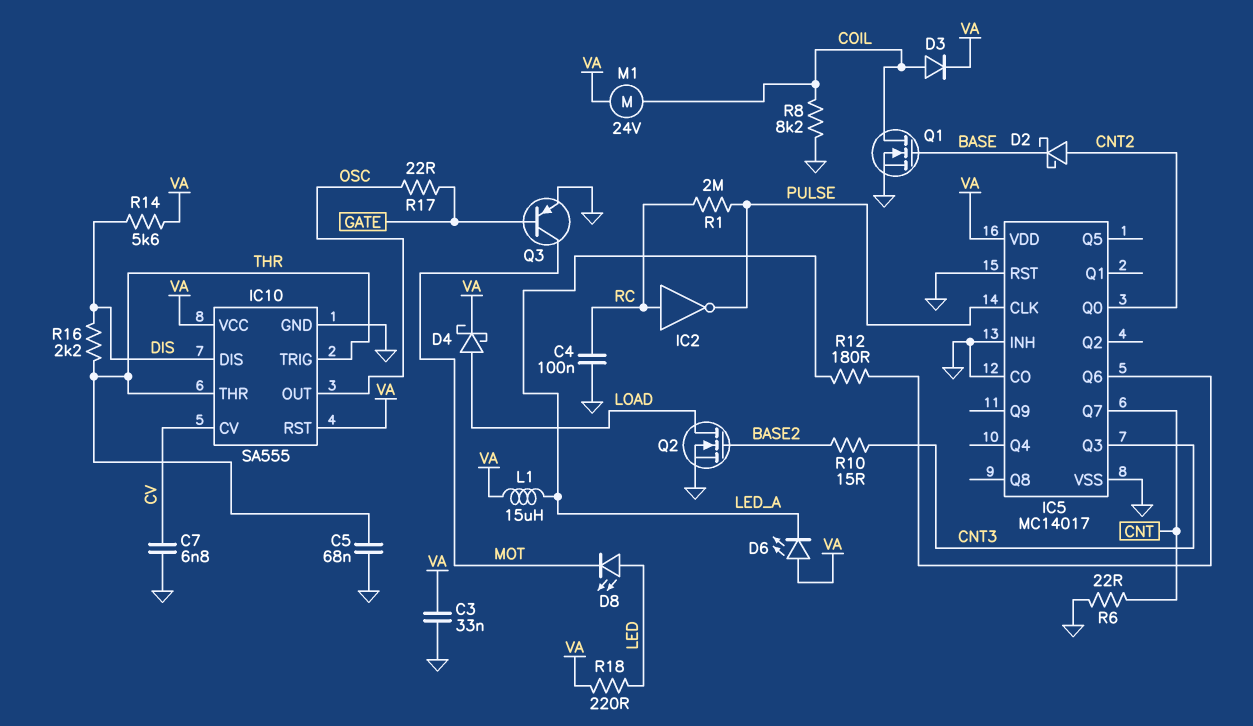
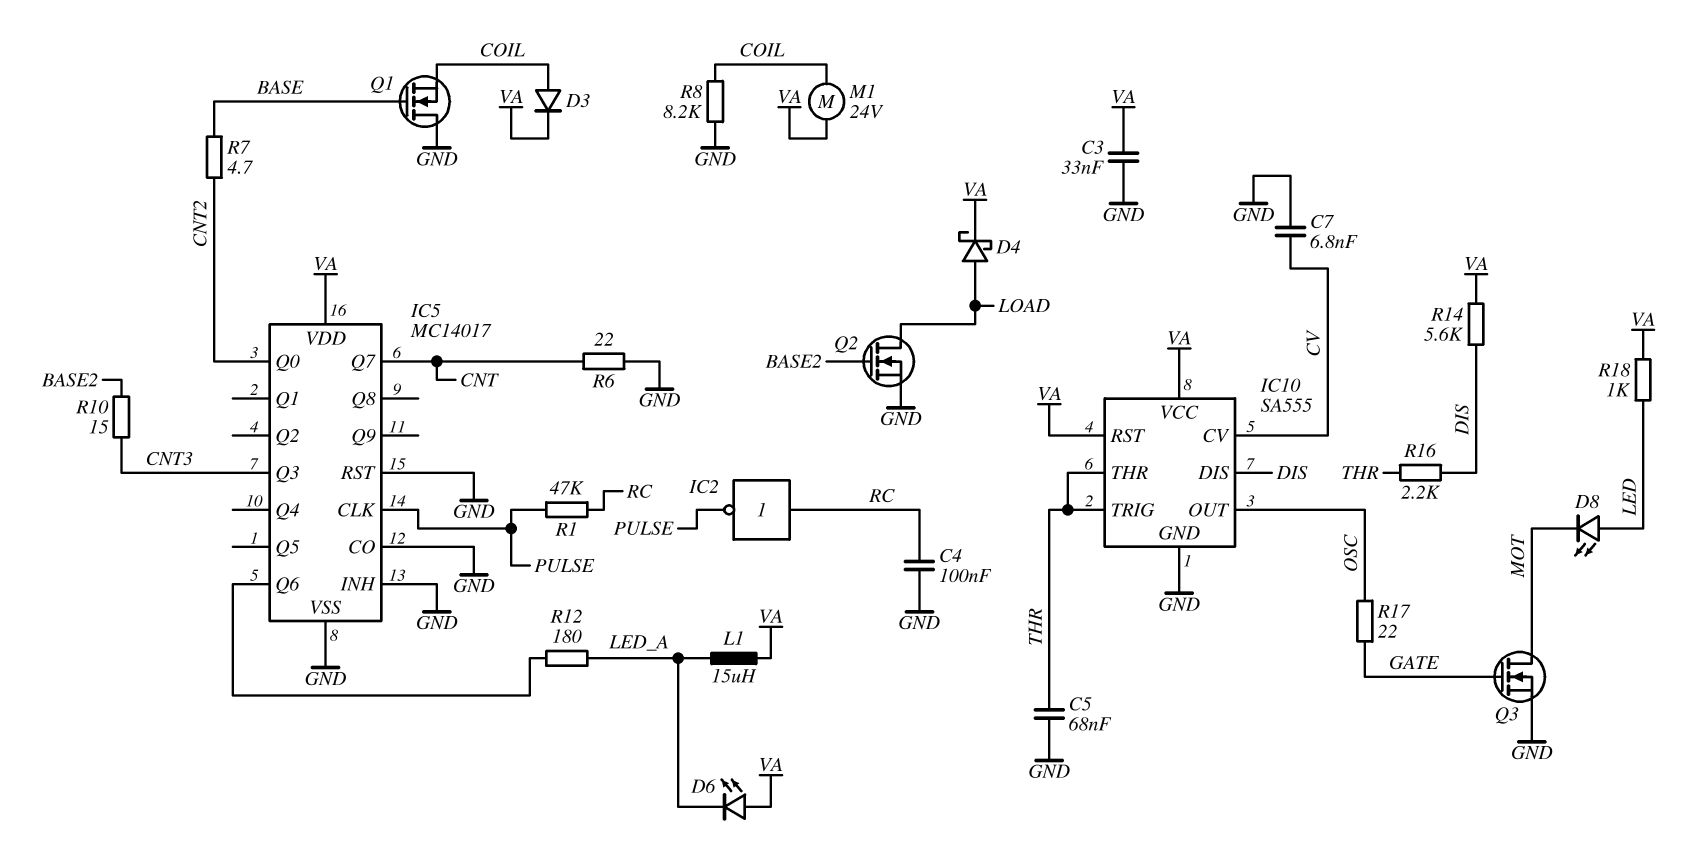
D2: schottky (A CNT2, K BASE) -> none
Q1: NMOS (G BASE, D COIL, S GND) -> NMOS (G BASE, D GND, S COIL)
Q3: PNP (B GATE, C MOT, E GND) -> NMOS (G GATE, D MOT, S GND)
R1: 2M (PULSE, RC) -> 47k (PULSE, RC)
R7: none -> 4.7 (BASE, CNT2)
R18: 220 (LED, VA) -> 1k (LED, VA)

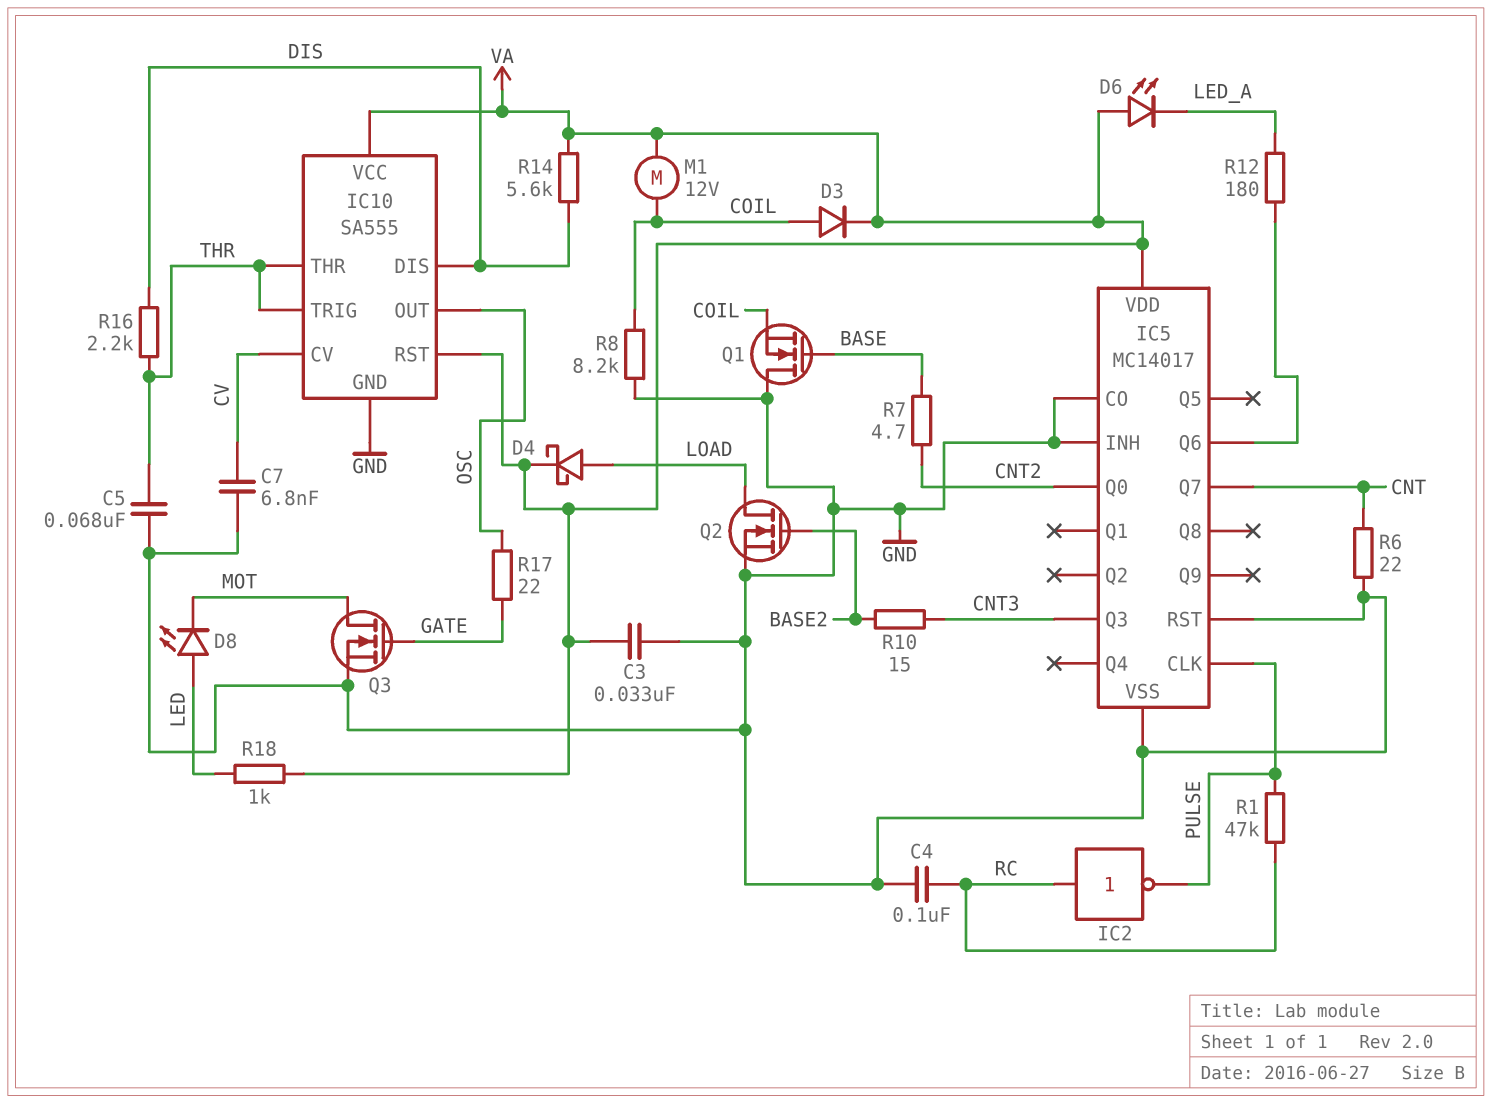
L1: 15uH (LED_A, VA) -> none
M1: motor 24V (COIL, VA) -> motor 12V (COIL, VA)

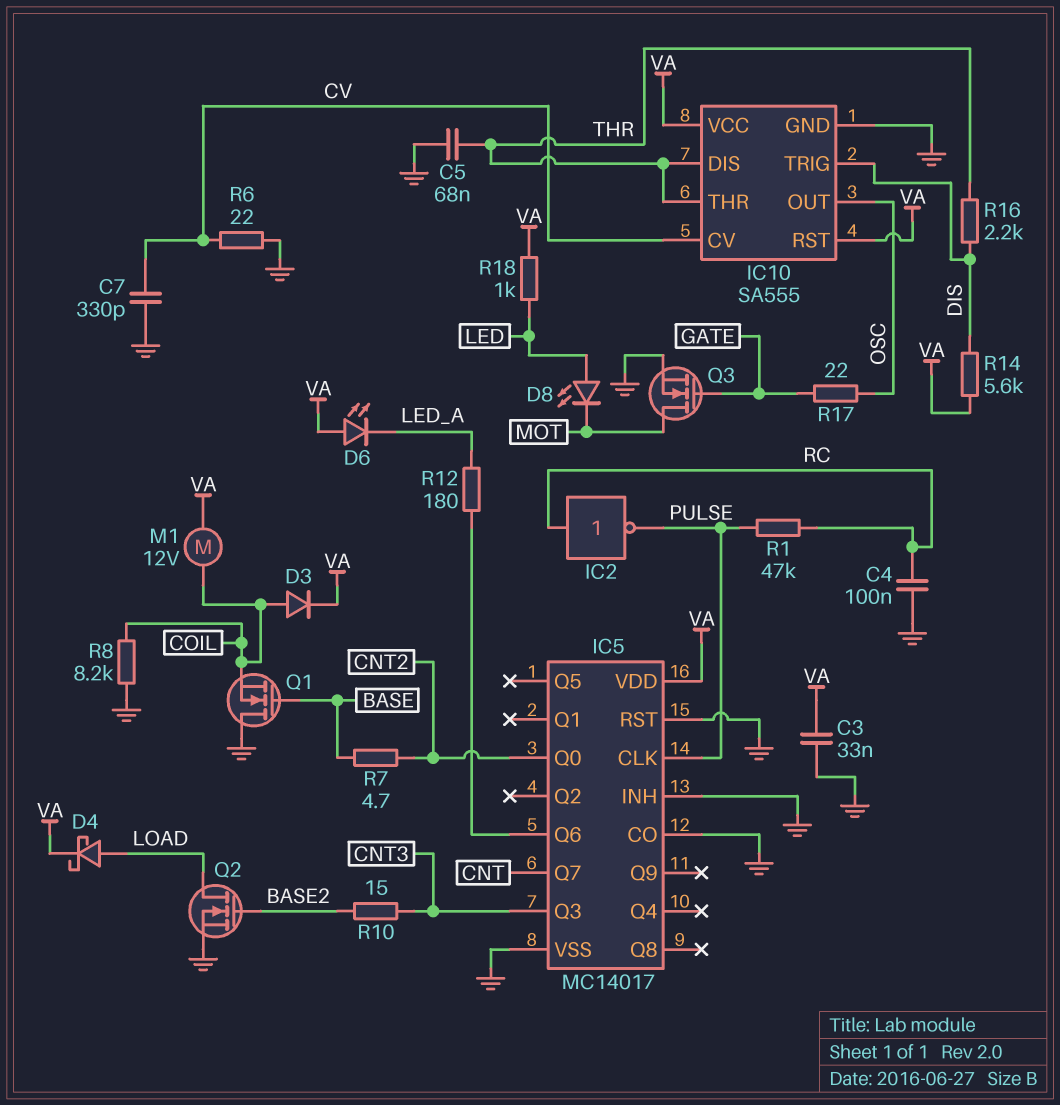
C7: 6.8nF (CV, GND) -> 330pF (CV, GND)
IC10 pin DIS: DIS -> THR
IC10 pin TRIG: THR -> DIS
R6: 22 (CNT, GND) -> 22 (CV, GND)

